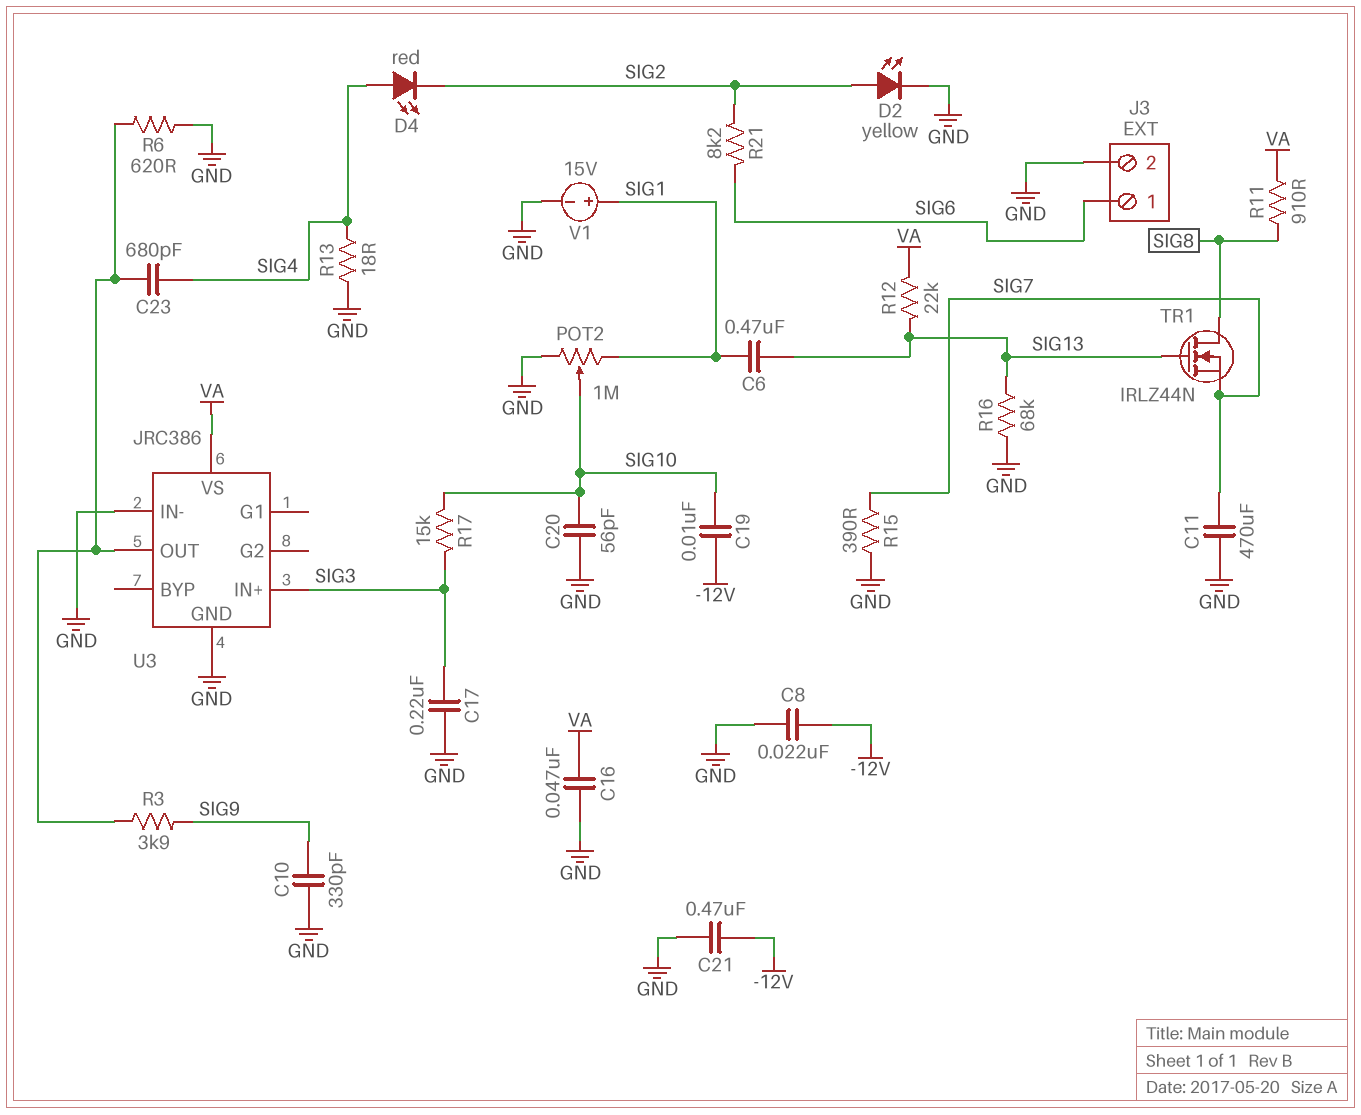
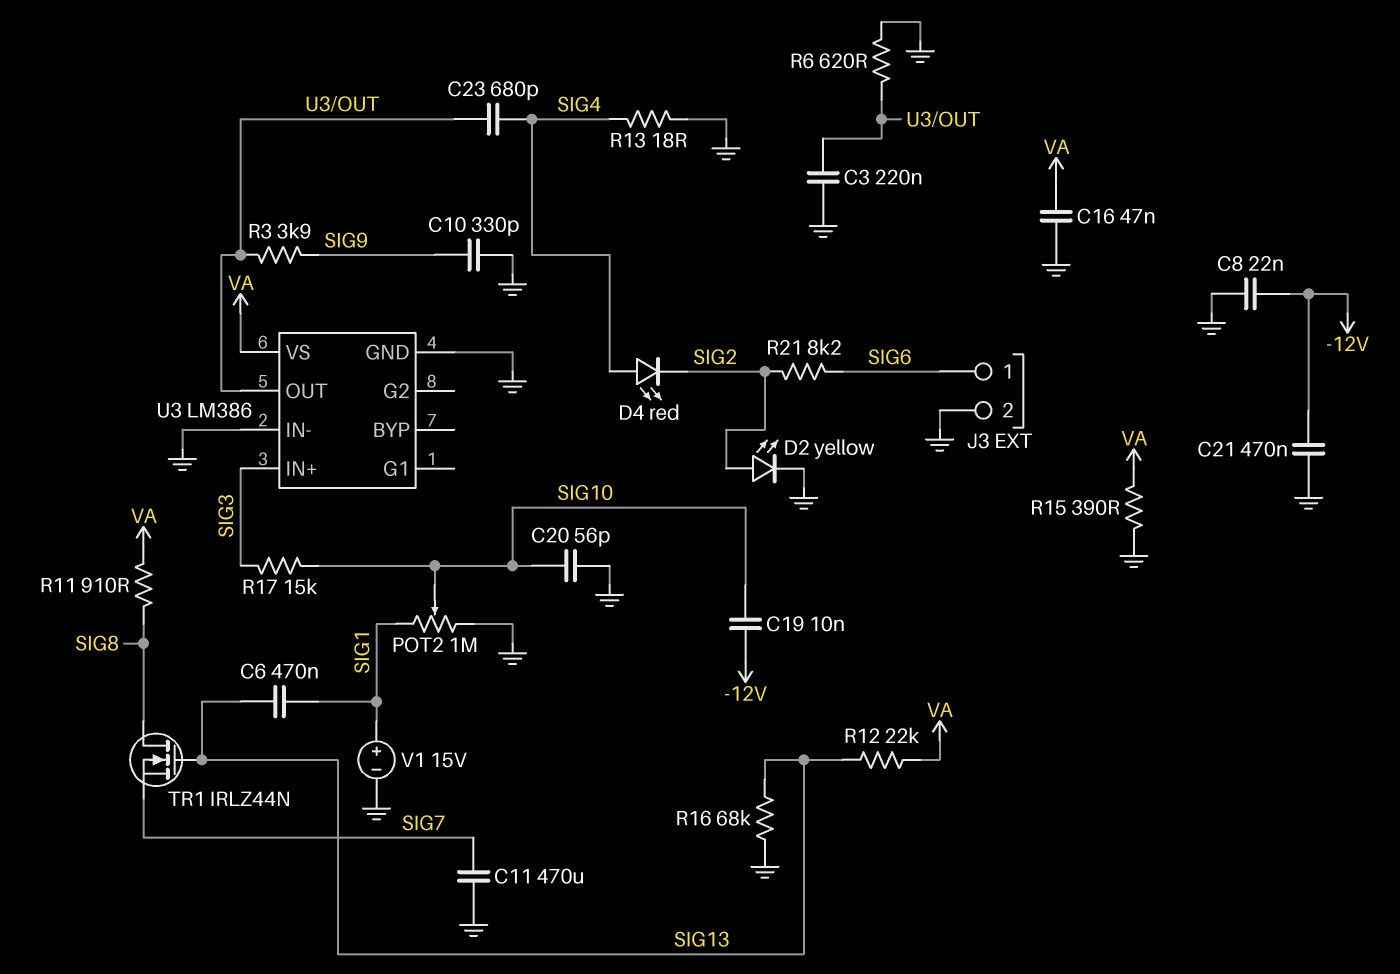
C3: none -> 220nF (GND, U3/OUT)
C17: 220nF (GND, SIG3) -> none
R15: 390 (GND, SIG7) -> 390 (GND, VA)
U3: JRC386 -> LM386

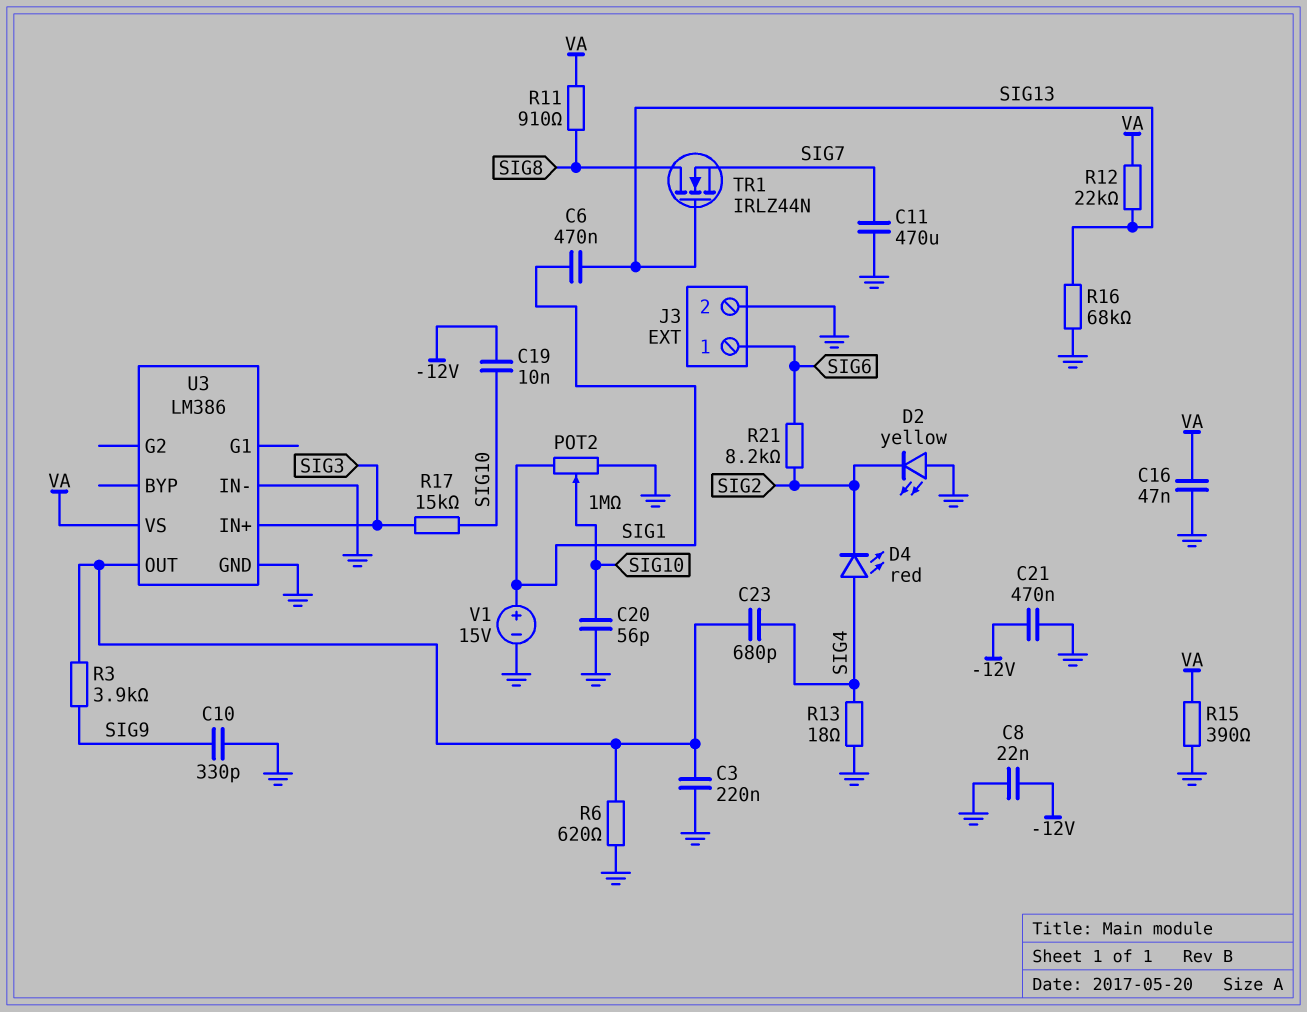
D2: LED yellow (A SIG2, K GND) -> LED yellow (A GND, K SIG2)

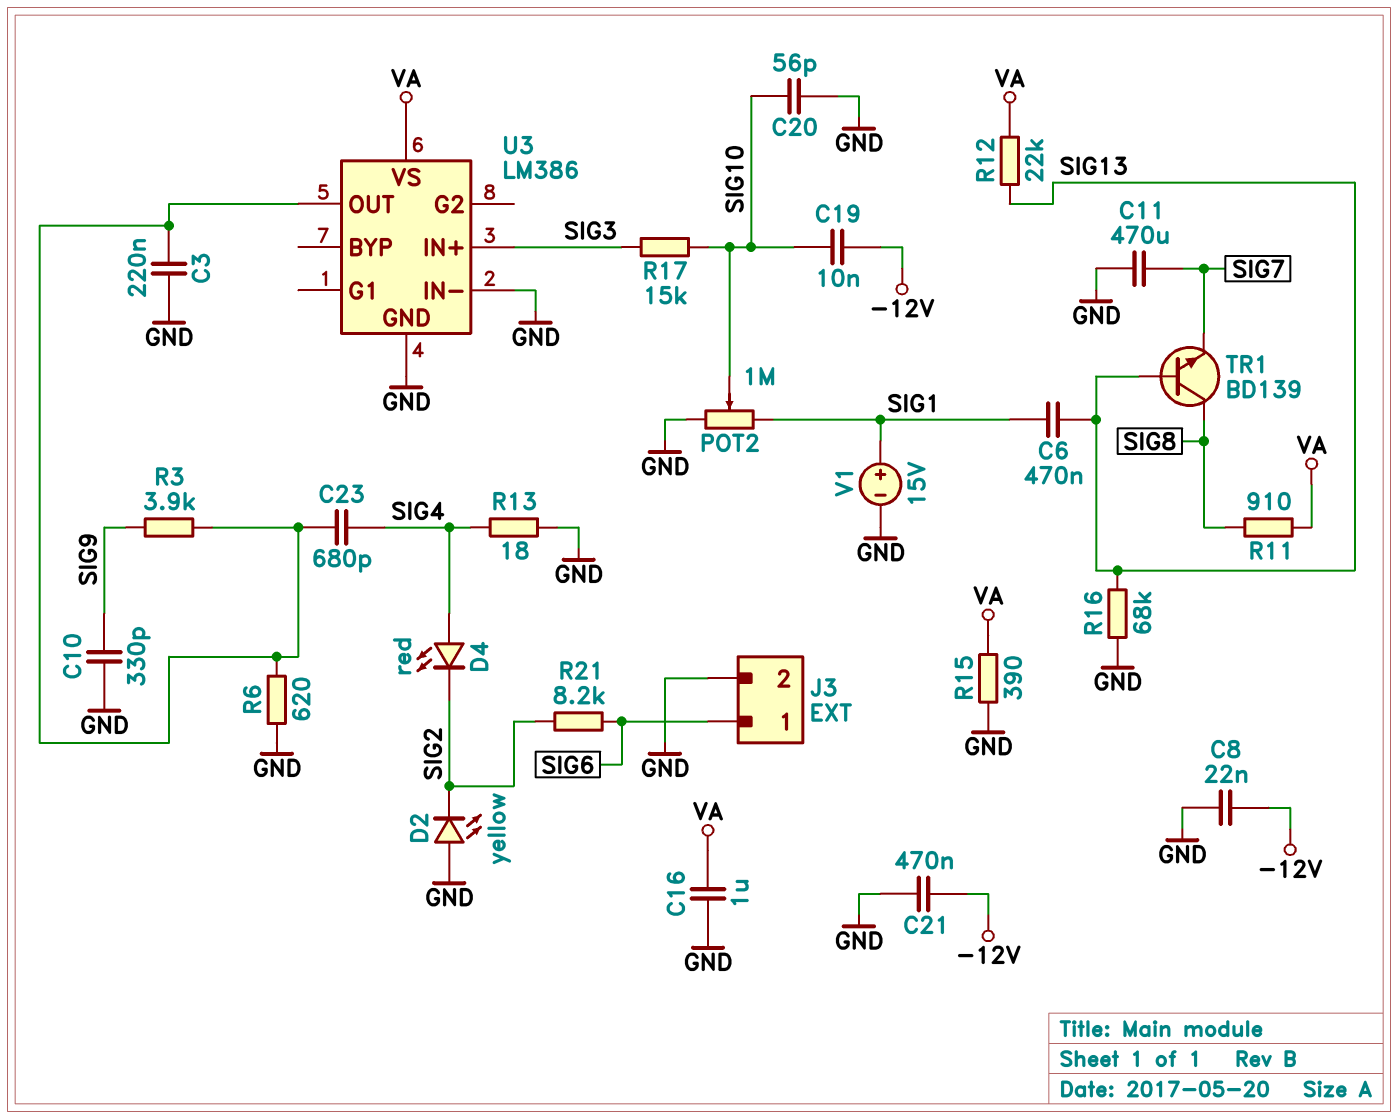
C16: 47nF (GND, VA) -> 1uF (GND, VA)
TR1: NMOS IRLZ44N (G SIG13, D SIG8, S SIG7) -> NPN BD139 (B SIG13, C SIG8, E SIG7)

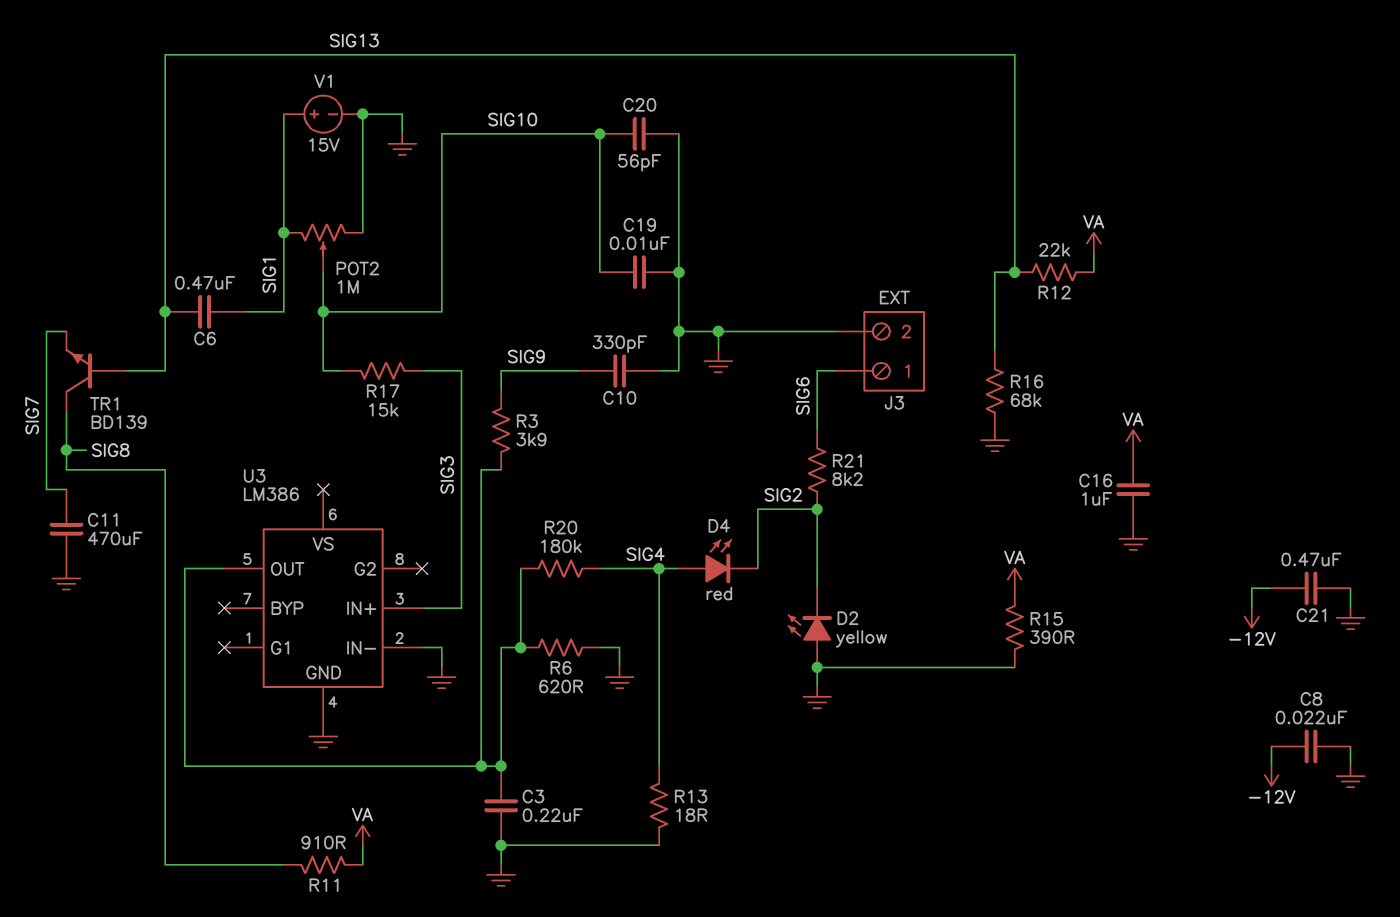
C19: 10nF (-12V, SIG10) -> 10nF (GND, SIG10)
C23: 680pF (SIG4, U3/OUT) -> none
R20: none -> 180k (SIG4, U3/OUT)
U3 pin VS: VA -> none

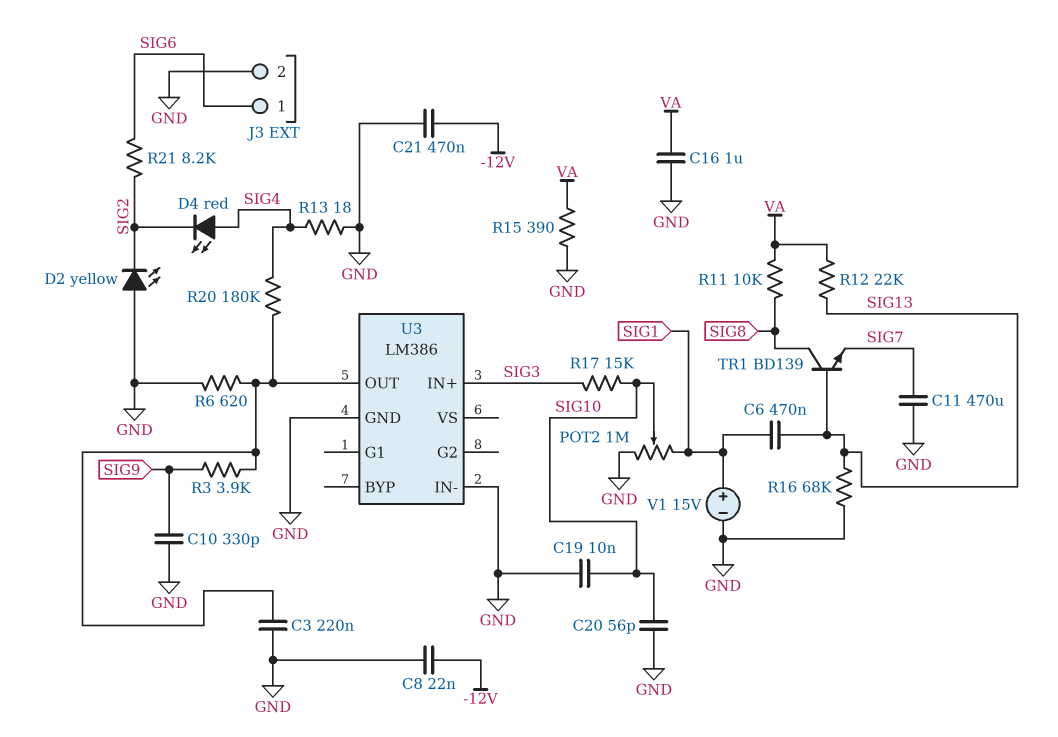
R11: 910 (SIG8, VA) -> 10k (SIG8, VA)

